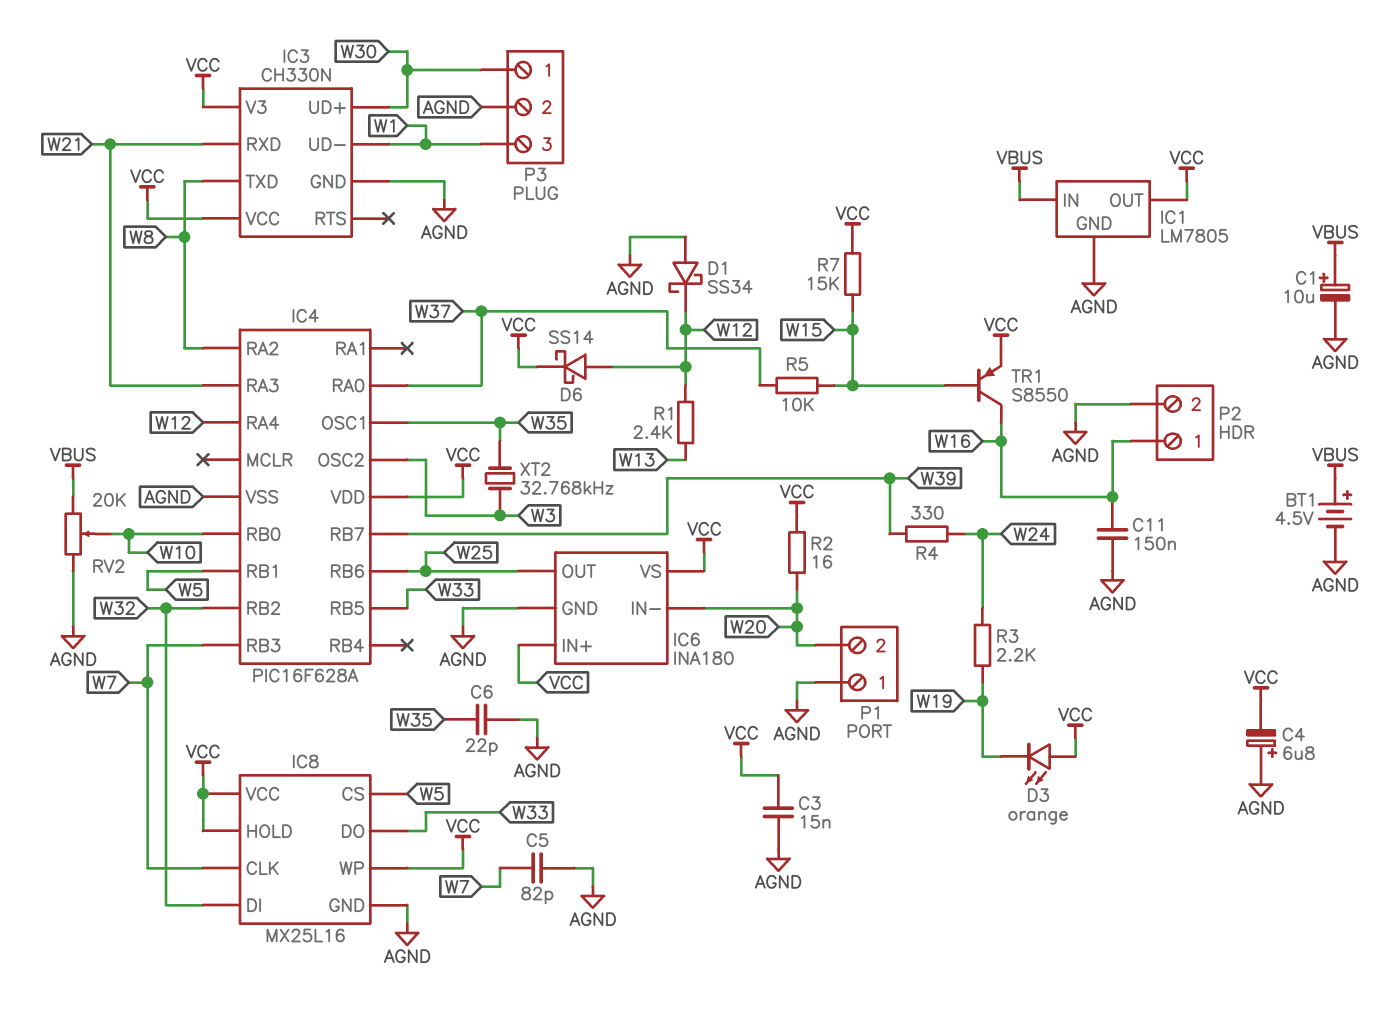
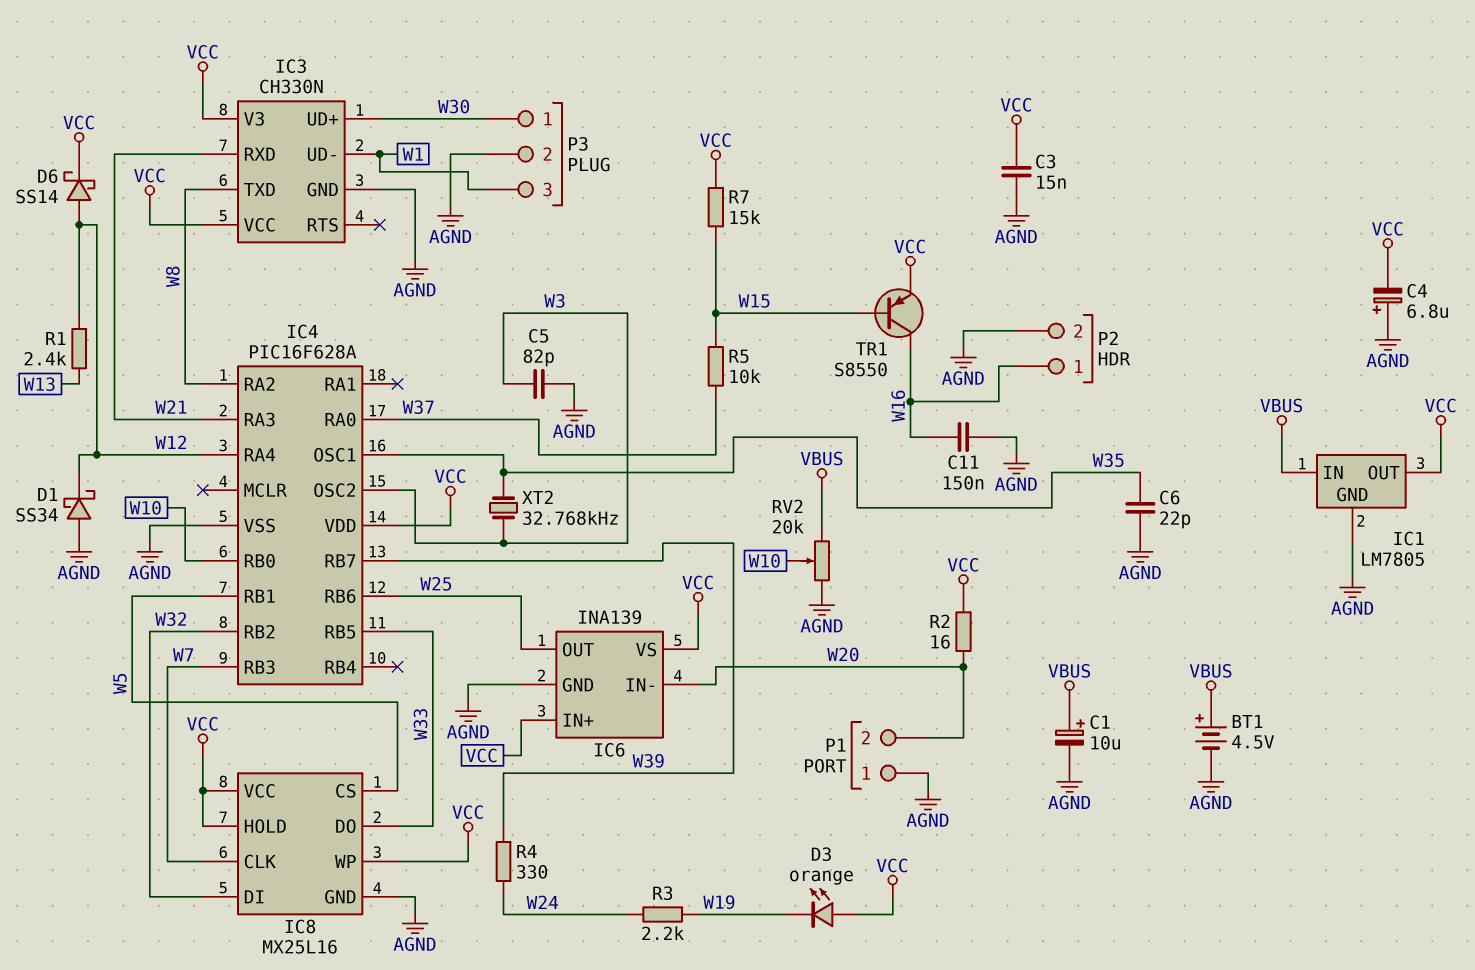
C5: 82pF (AGND, W7) -> 82pF (AGND, W3)
IC6: INA180 -> INA139

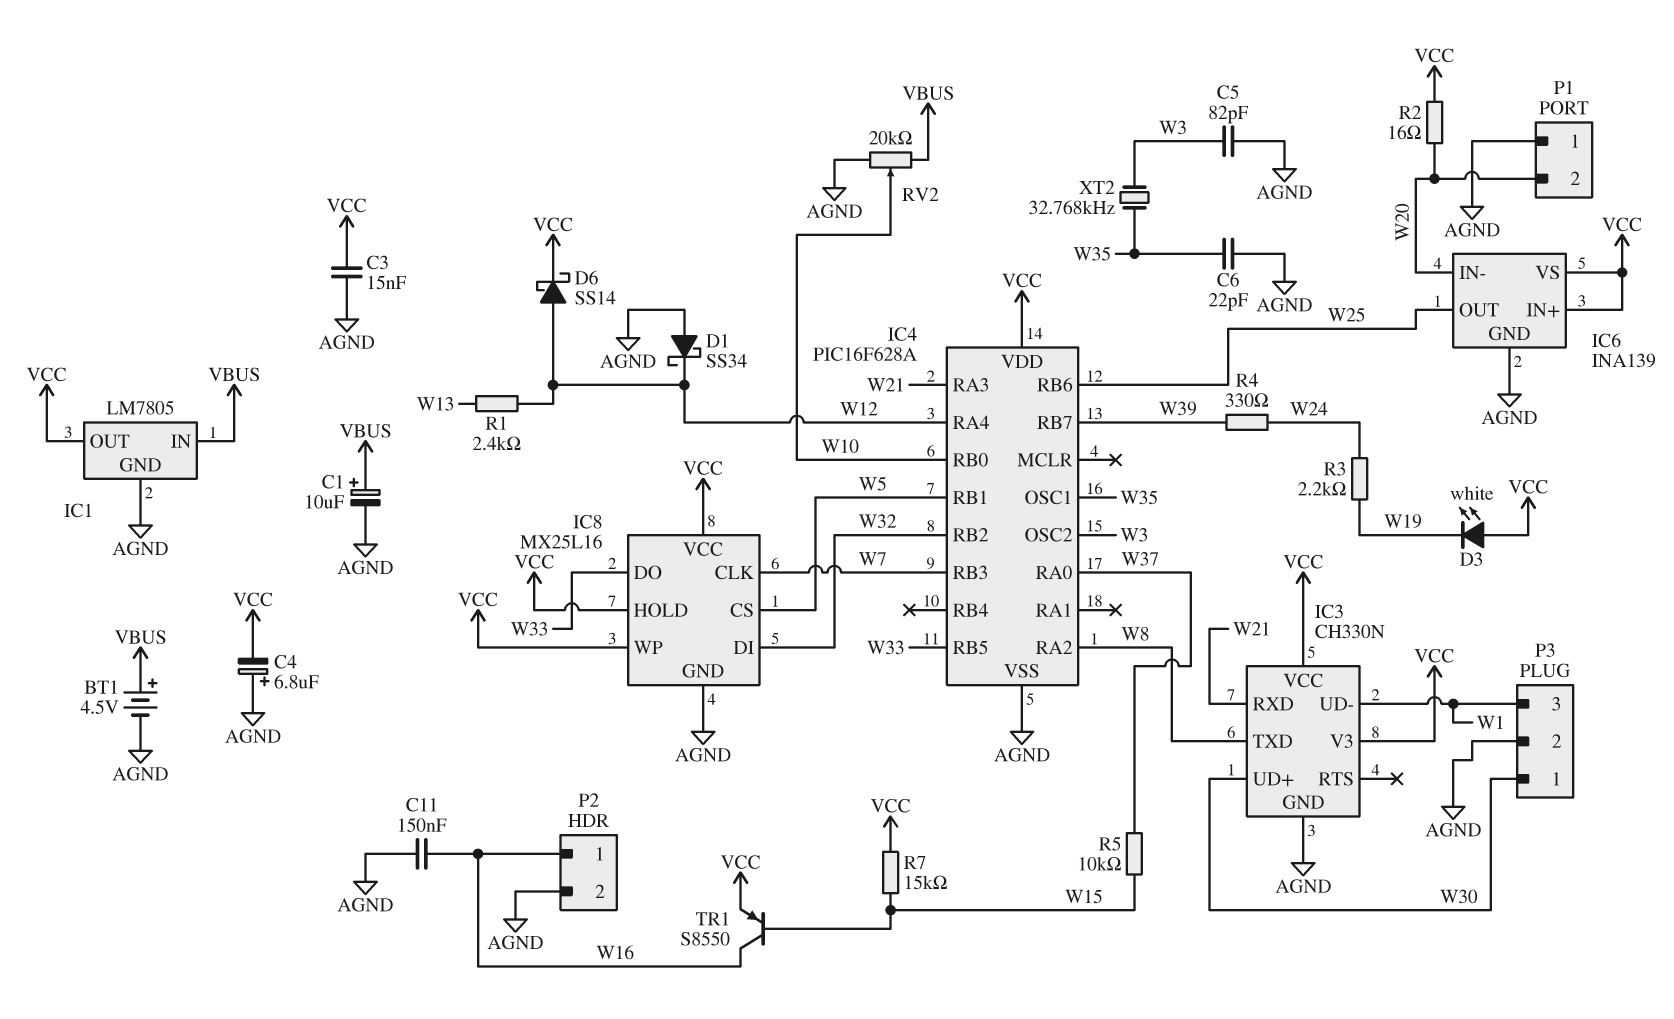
D3: LED orange (A VCC, K W19) -> LED white (A VCC, K W19)

